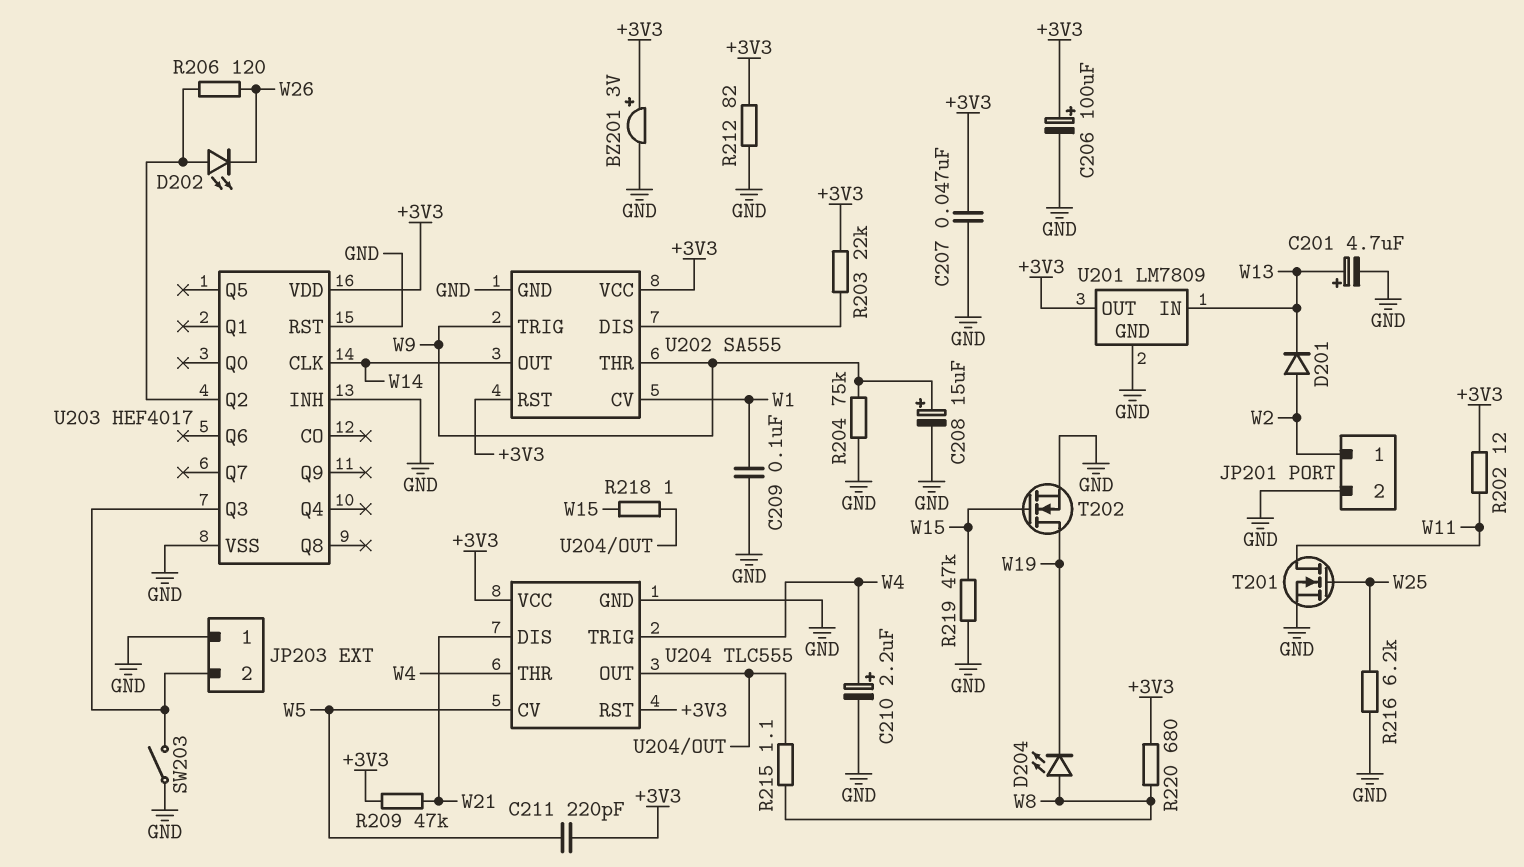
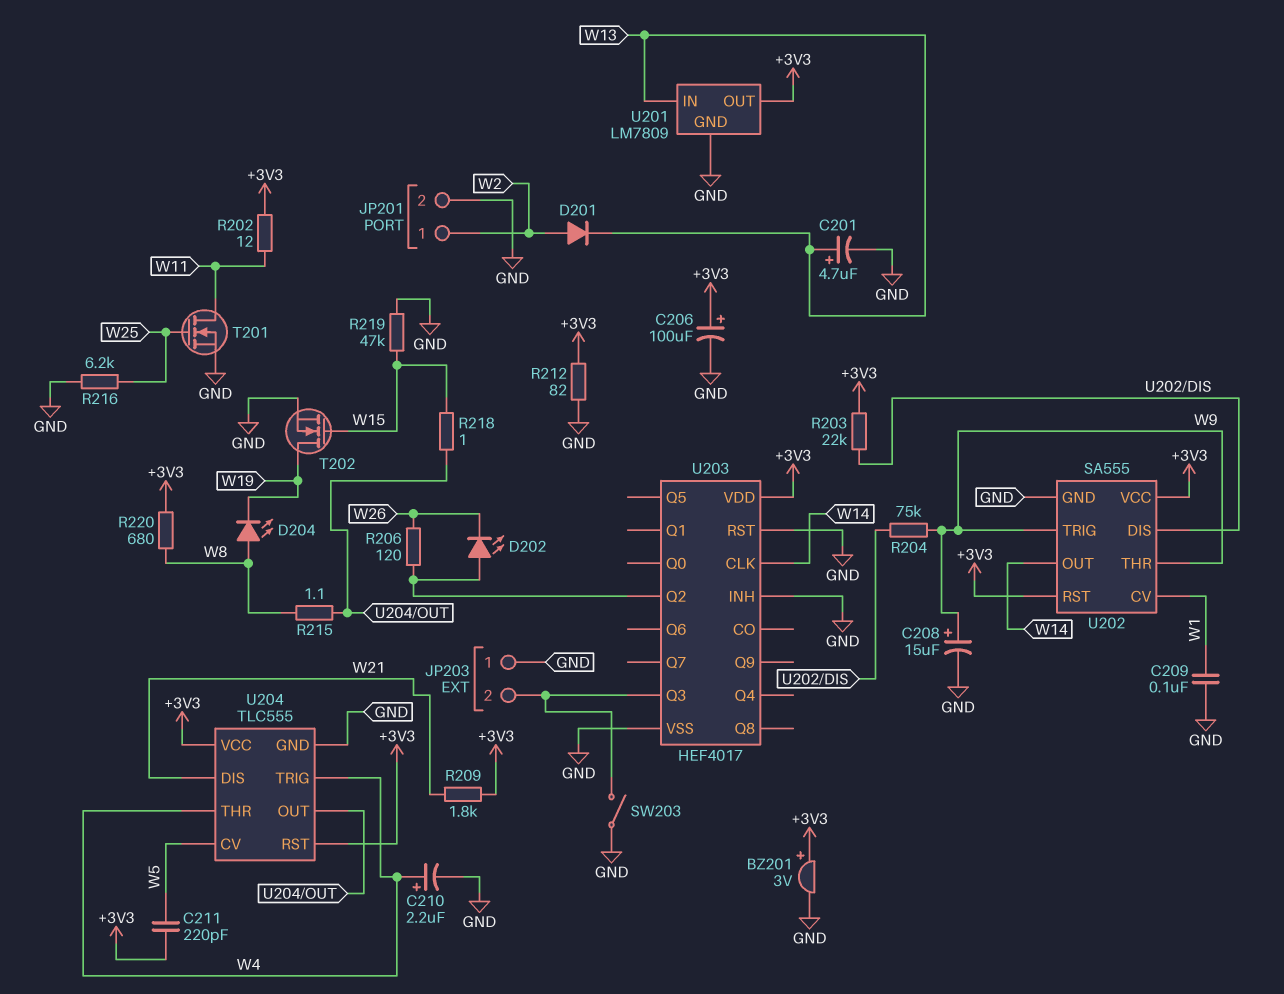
C207: 47nF (+3V3, GND) -> none
R204: 75k (GND, W9) -> 75k (U202/DIS, W9)
R209: 47k (+3V3, W21) -> 1.8k (+3V3, W21)

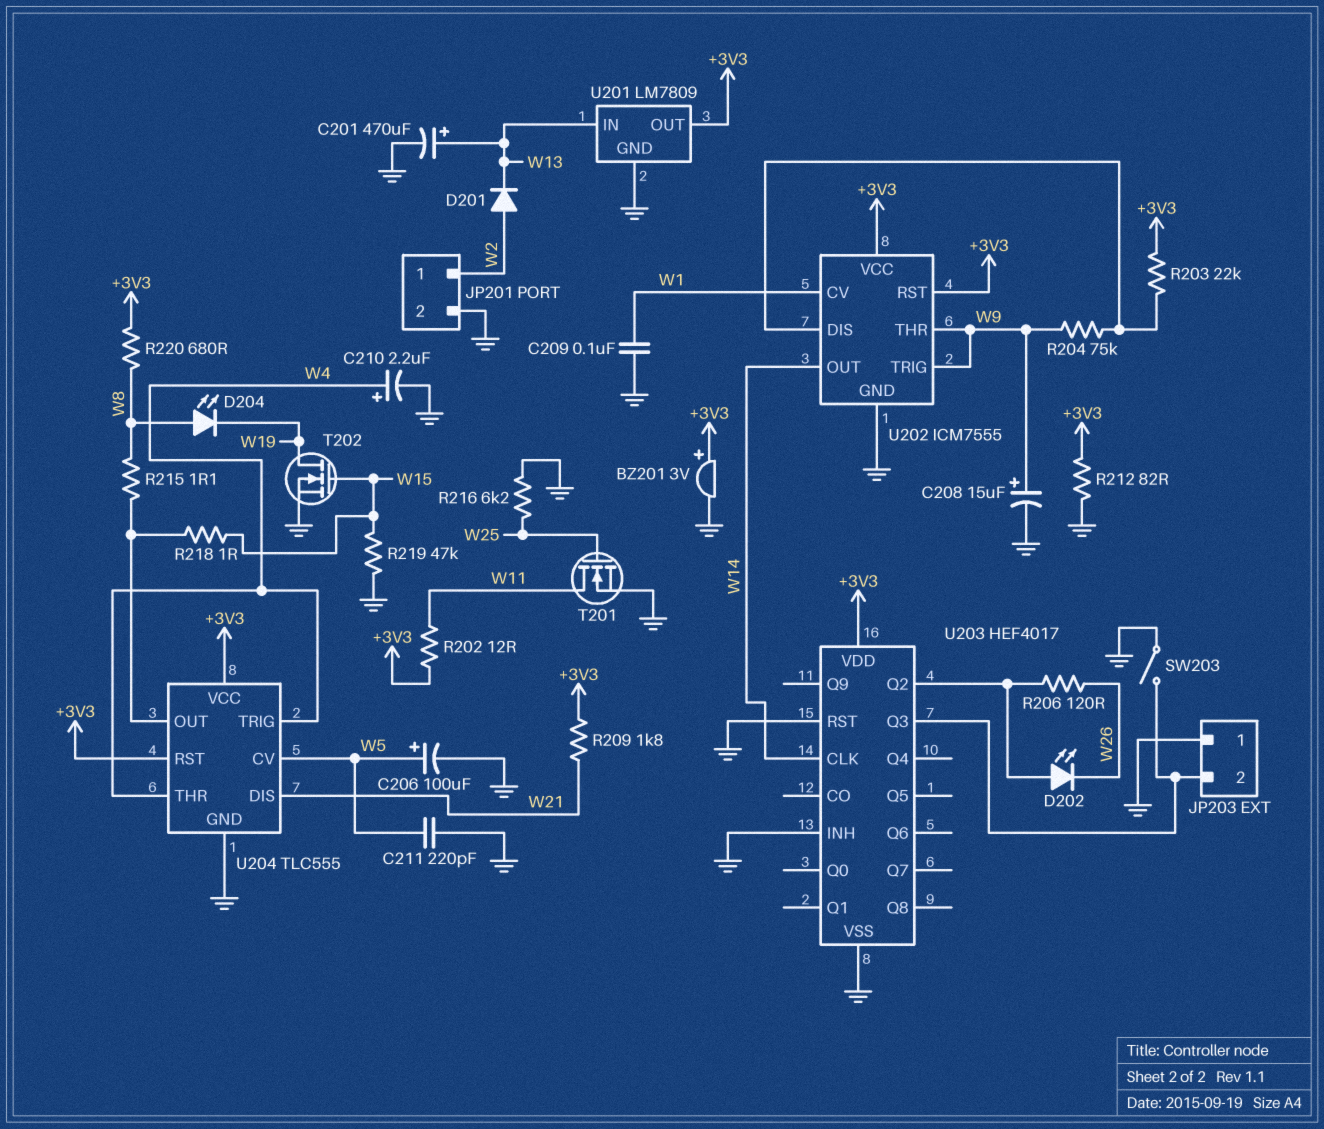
C201: 4.7uF (plus W13, minus GND) -> 470uF (plus W13, minus GND)
C206: 100uF (plus +3V3, minus GND) -> 100uF (plus W5, minus GND)
C211: 220pF (+3V3, W5) -> 220pF (GND, W5)
U202: SA555 -> ICM7555

